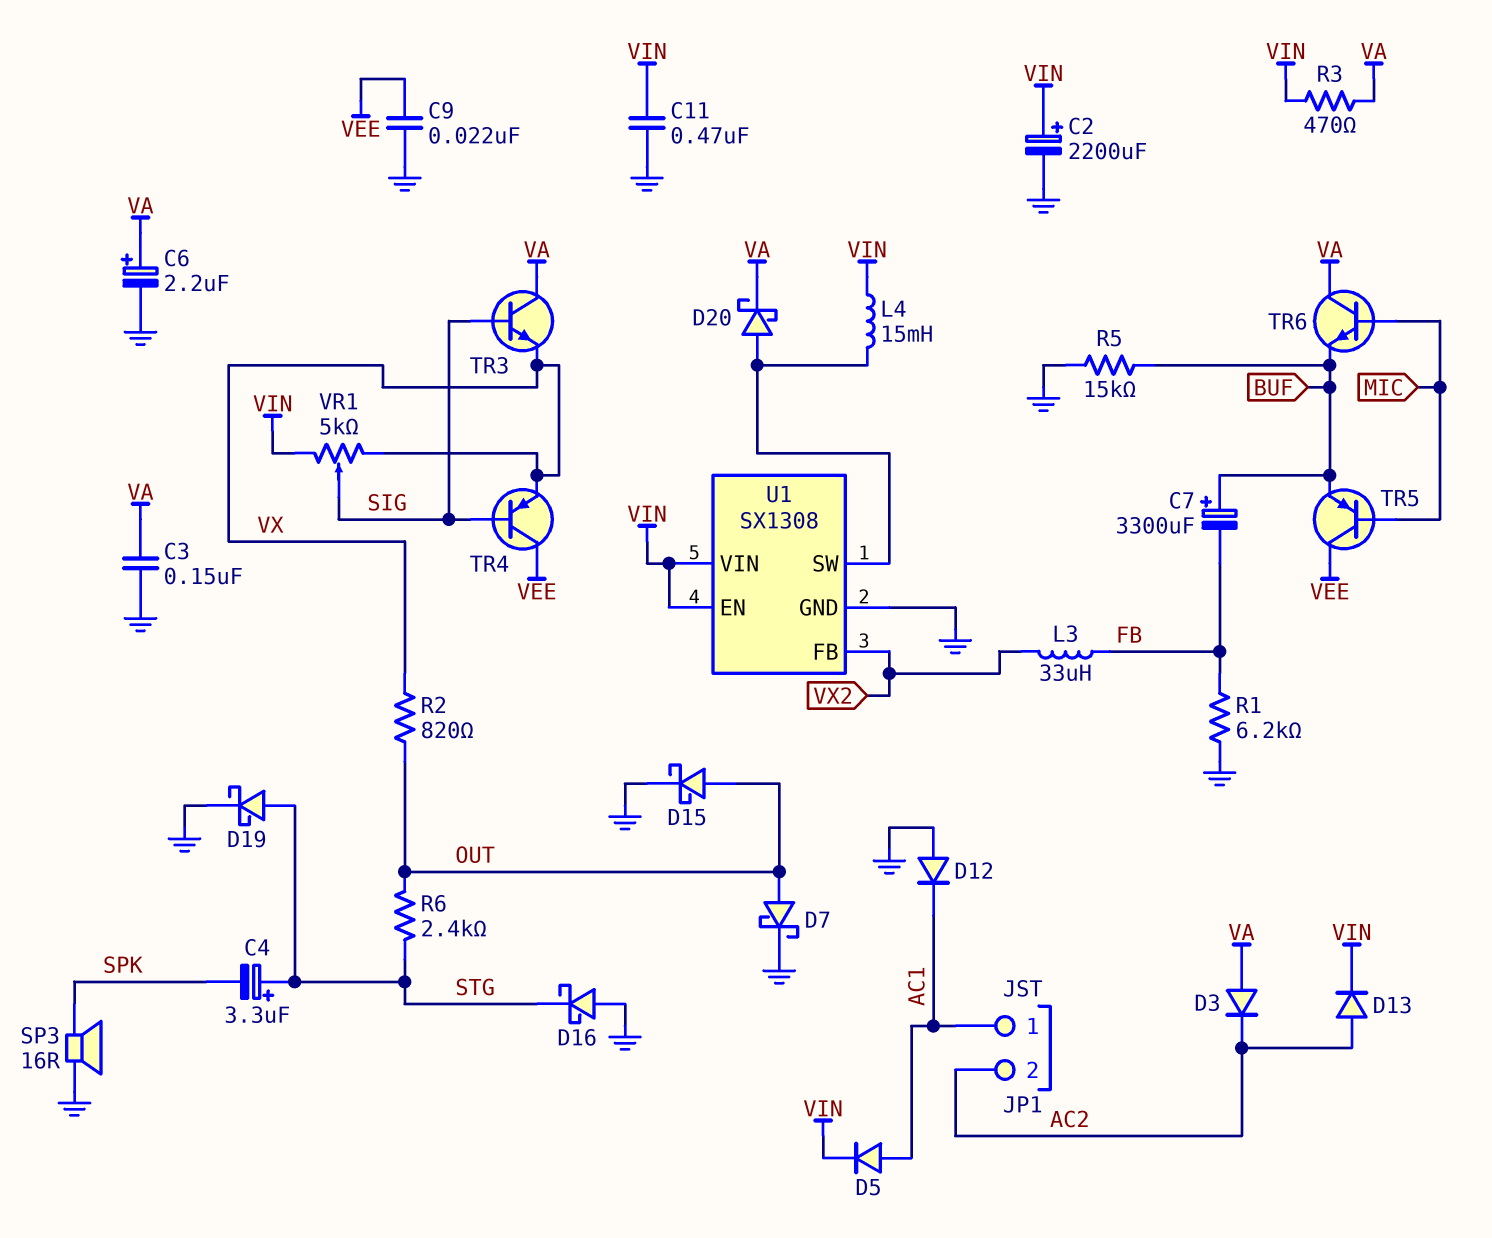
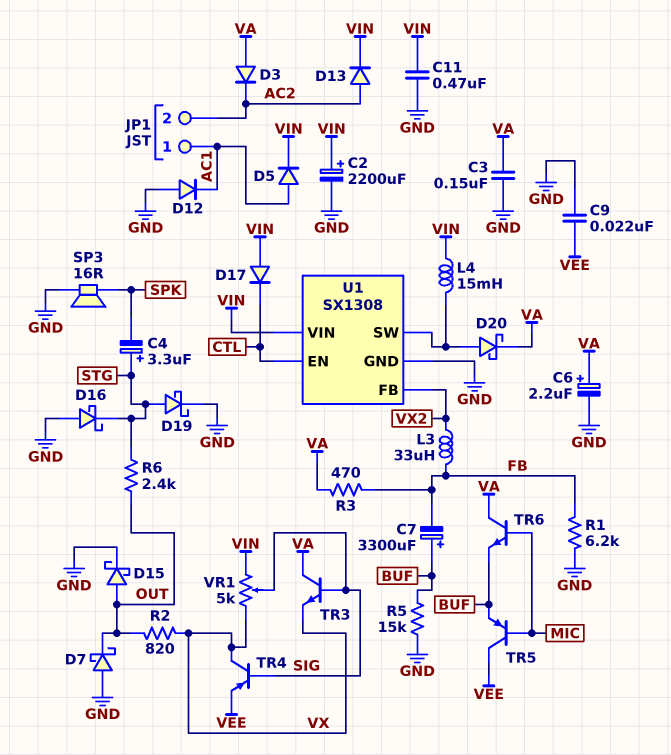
D7: schottky (A OUT, K GND) -> schottky (A GND, K OUT)
D17: none -> diode (A VIN, K CTL)
R3: 470 (VA, VIN) -> 470 (FB, VA)
TR4: PNP (B SIG, C VEE, E VX) -> PNP (B SIG, C VX, E VEE)
U1 pin EN: VIN -> CTL

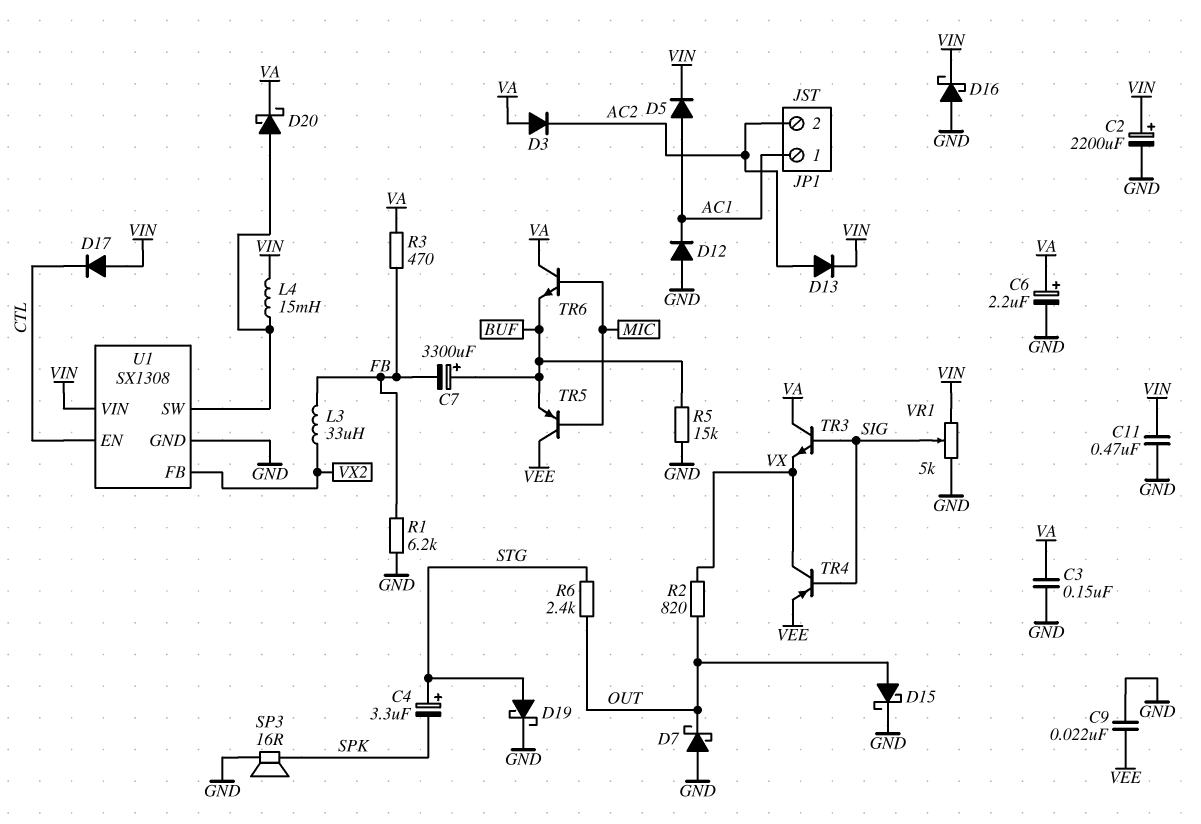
D16: schottky (A GND, K STG) -> schottky (A GND, K VIN)
VR1: 5k (VIN, VX, wiper SIG) -> 5k (GND, VIN, wiper SIG)

